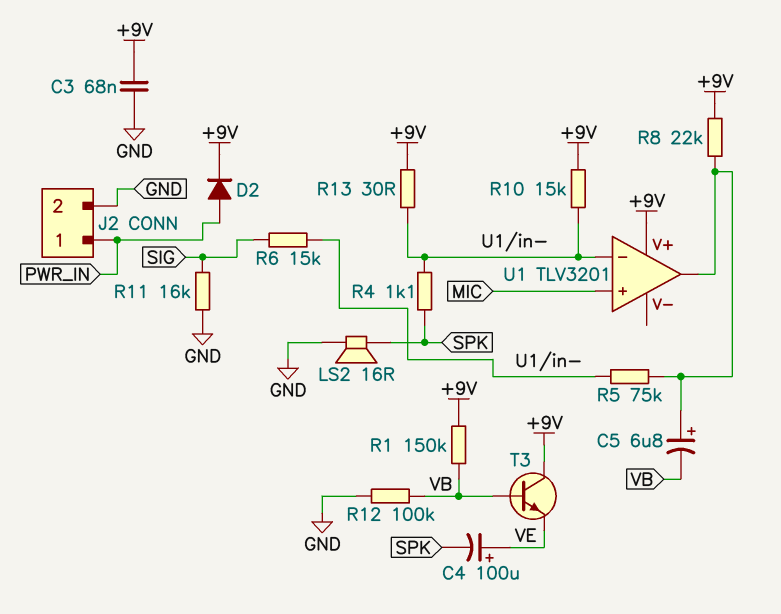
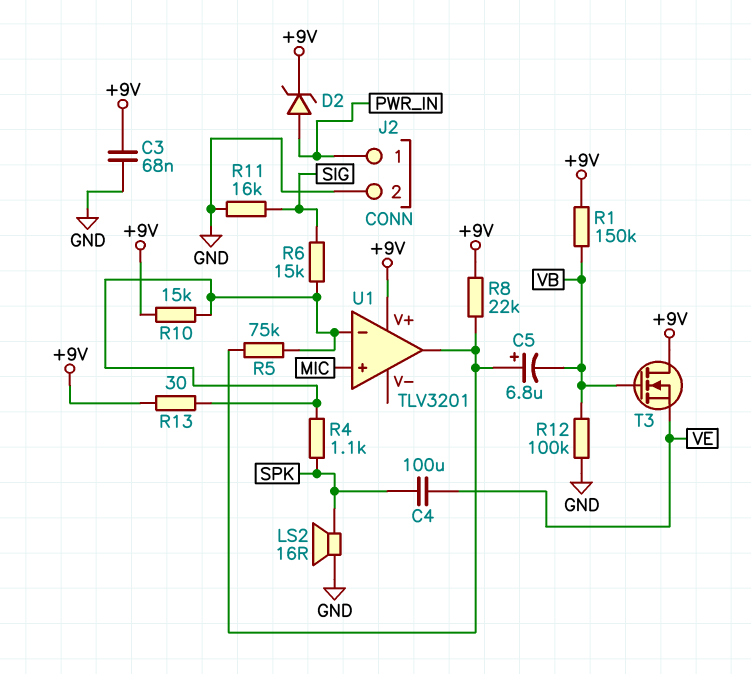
C4: 100uF (plus VE, minus SPK) -> 100uF (SPK, VE)
D2: diode (A PWR_IN, K +9V) -> zener (A PWR_IN, K +9V)
T3: NPN (B VB, C +9V, E VE) -> NMOS (G VB, D +9V, S VE)

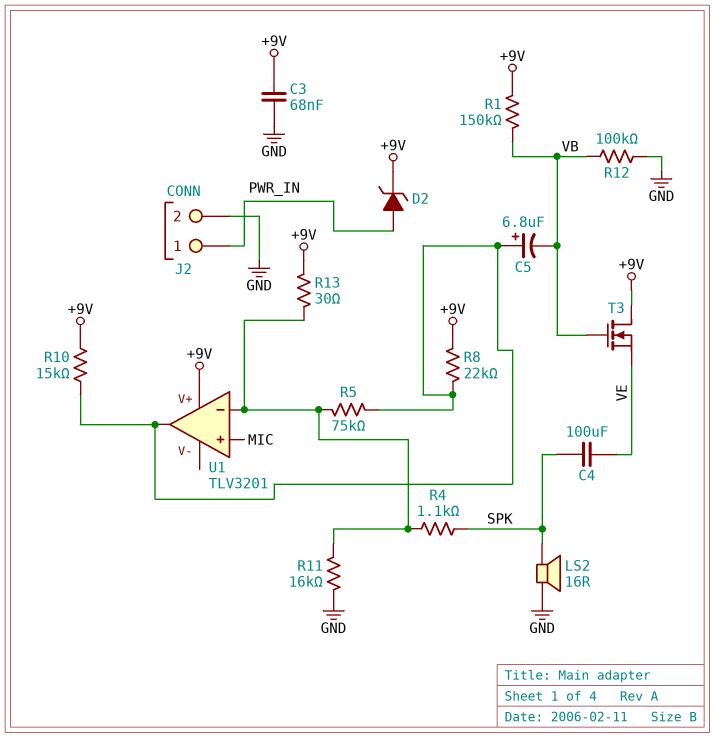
R6: 15k (SIG, U1/in-) -> none
R10: 15k (+9V, U1/in-) -> 15k (+9V, U1/out)
R11: 16k (GND, SIG) -> 16k (GND, U1/in-)

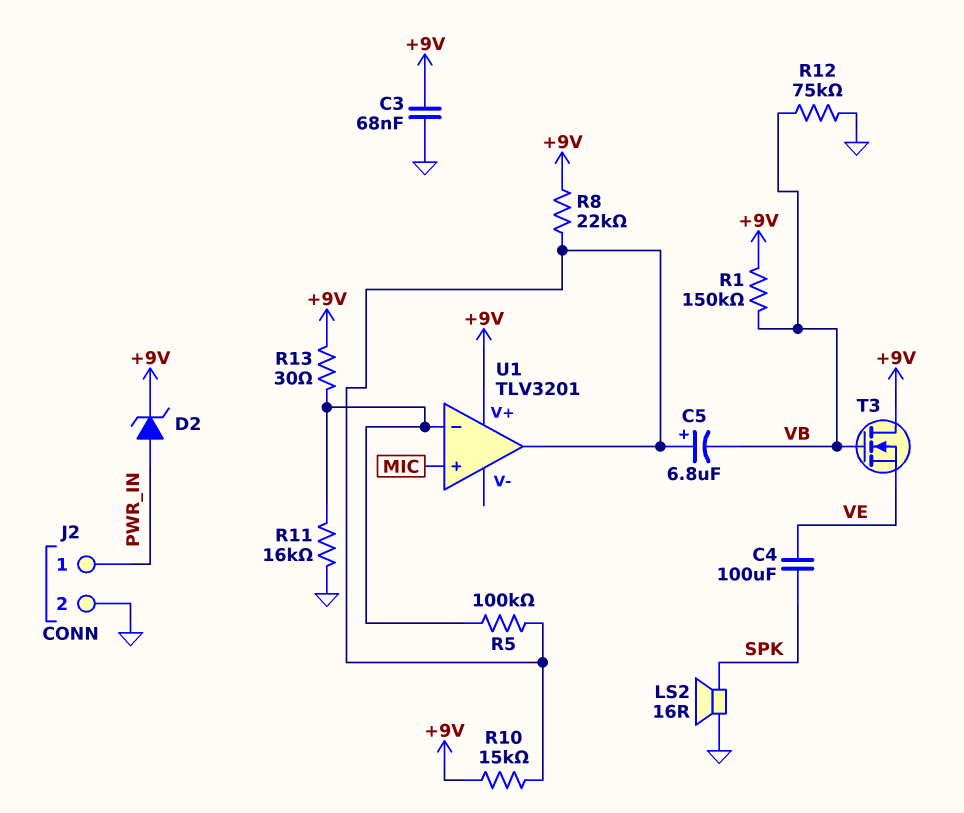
R4: 1.1k (SPK, U1/in-) -> none
R5: 75k (U1/in-, U1/out) -> 100k (U1/in-, U1/out)
R12: 100k (GND, VB) -> 75k (GND, VB)

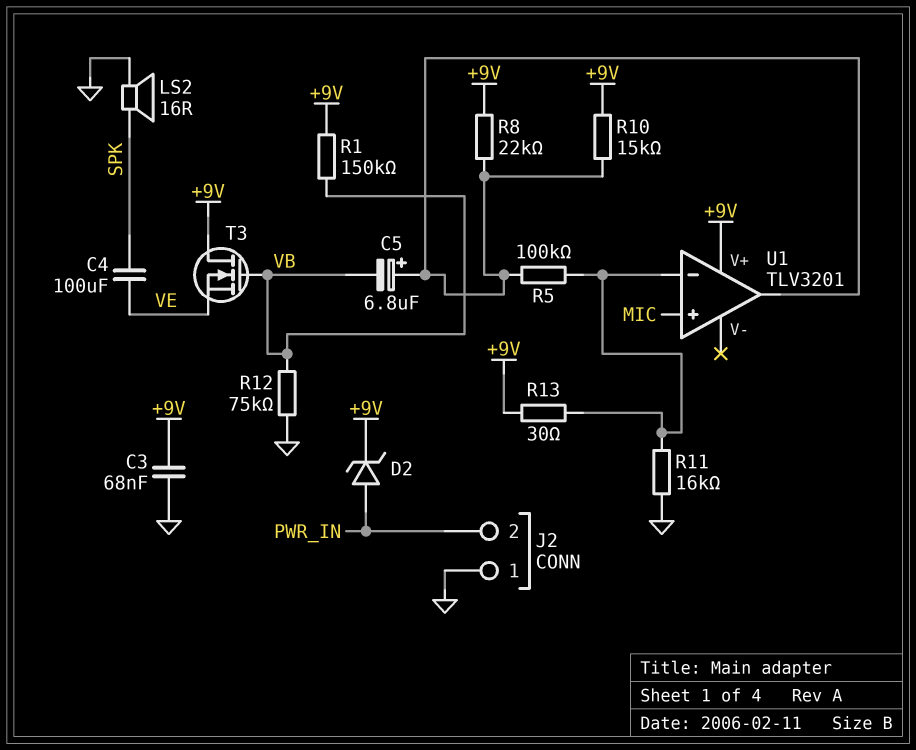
J2 pin 1: PWR_IN -> GND
J2 pin 2: GND -> PWR_IN

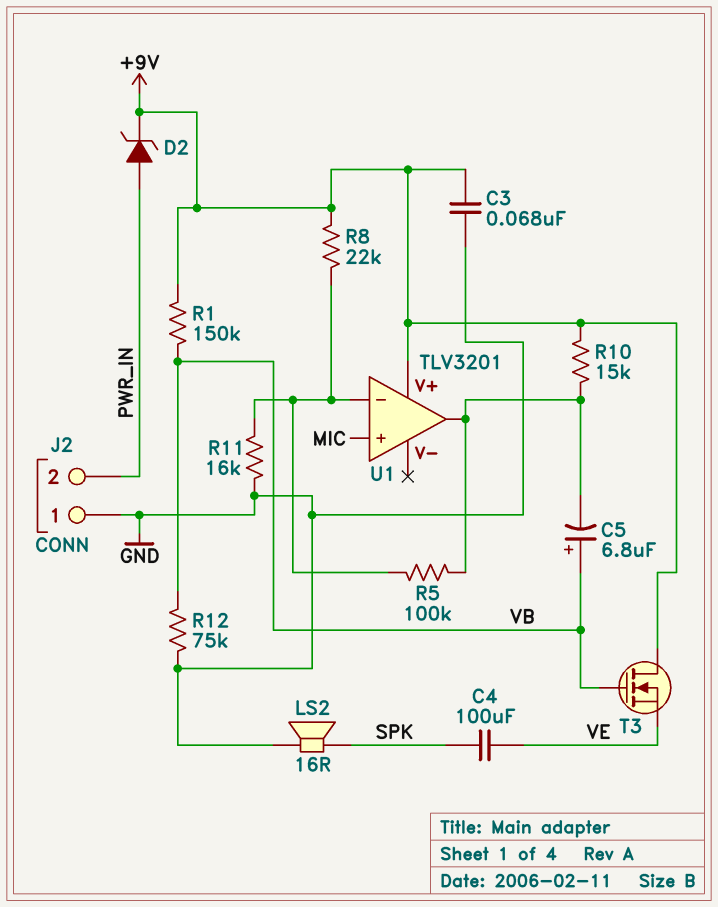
C5: 6.8uF (plus U1/out, minus VB) -> 6.8uF (plus VB, minus U1/out)
R8: 22k (+9V, U1/out) -> 22k (+9V, U1/in-)
R13: 30 (+9V, U1/in-) -> none

